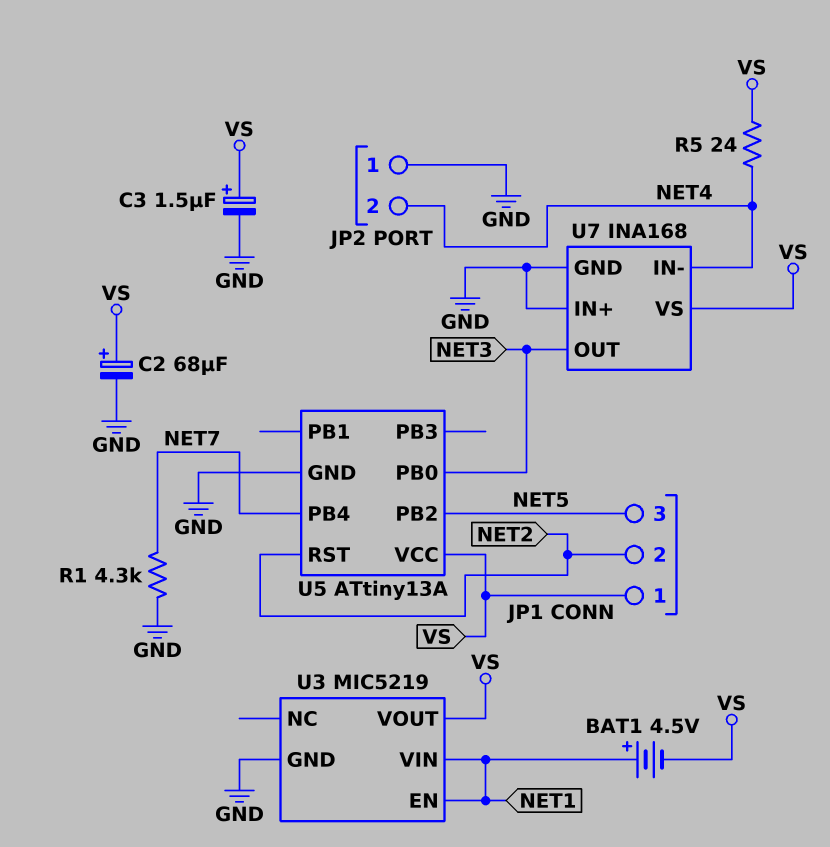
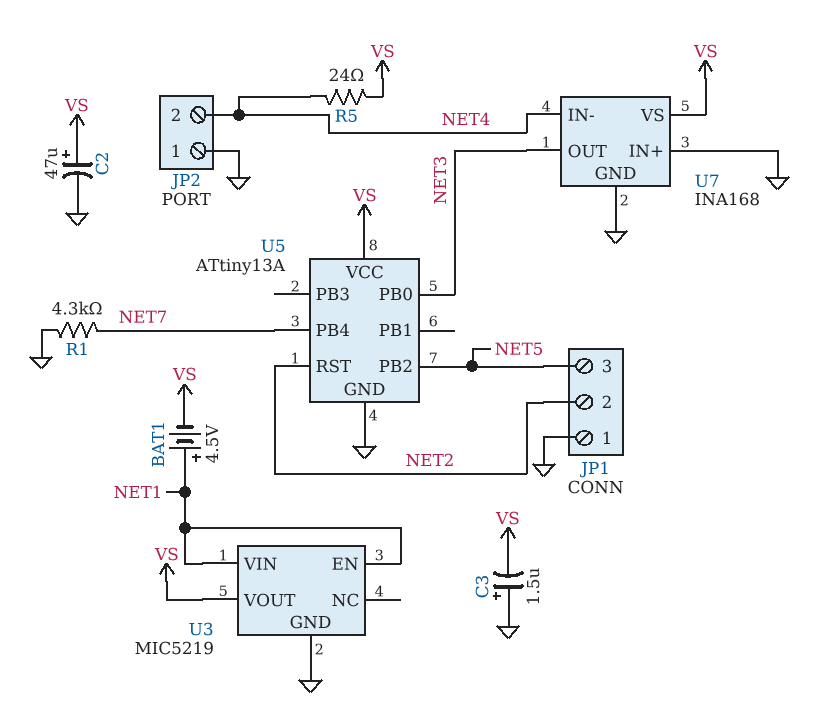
C2: 68uF (plus VS, minus GND) -> 47uF (plus VS, minus GND)
C3: 1.5uF (plus VS, minus GND) -> 1.5uF (plus GND, minus VS)
JP1 pin 1: VS -> GND

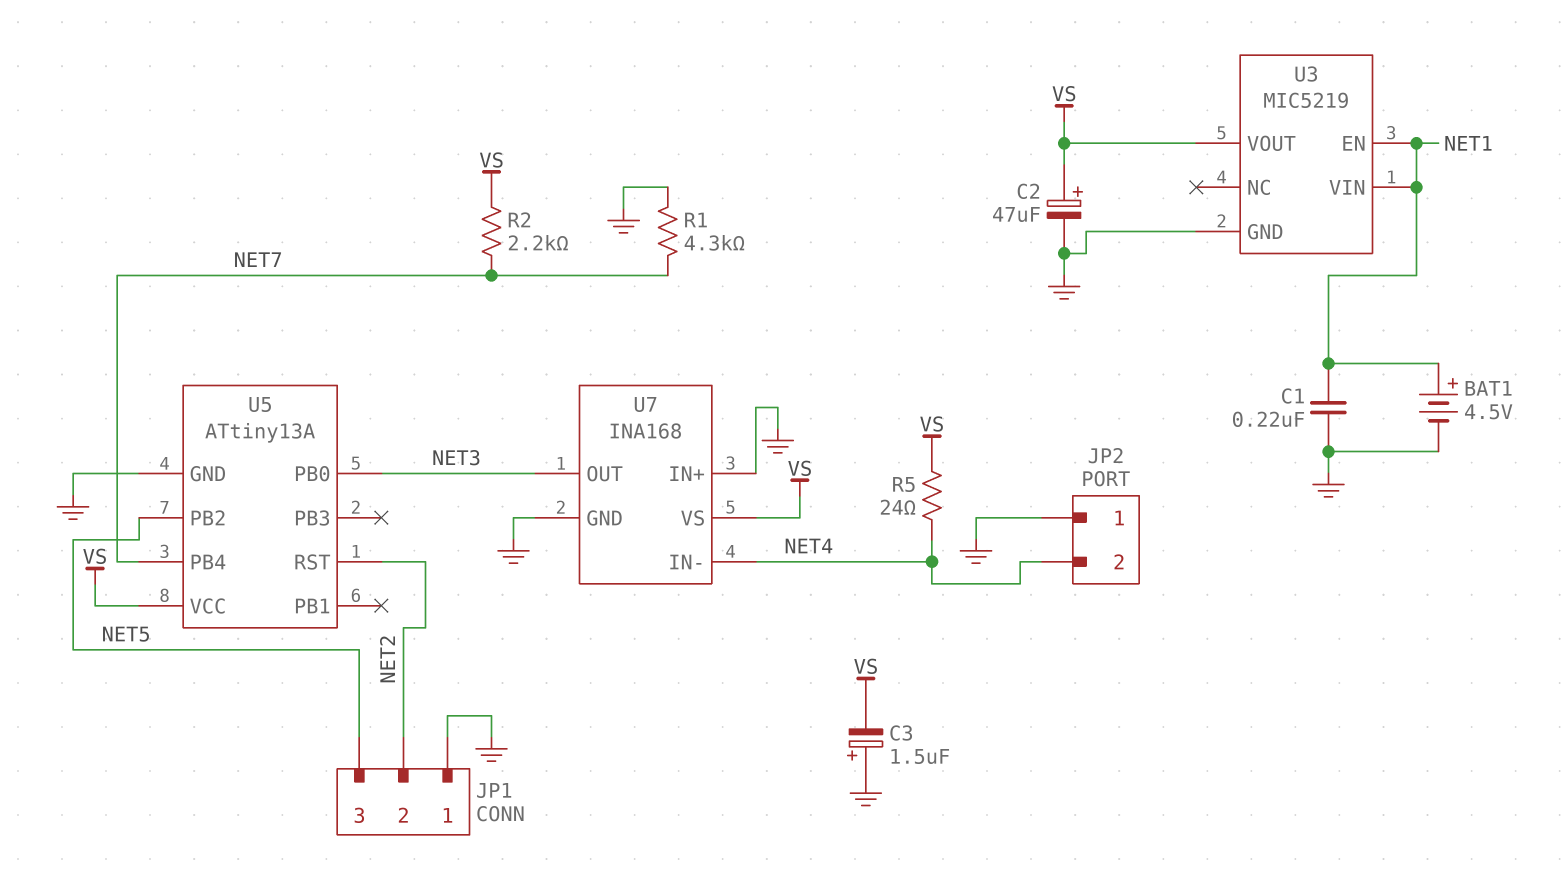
BAT1: 4.5V (plus NET1, minus VS) -> 4.5V (plus NET1, minus GND)
C1: none -> 220nF (GND, NET1)
R2: none -> 2.2k (NET7, VS)

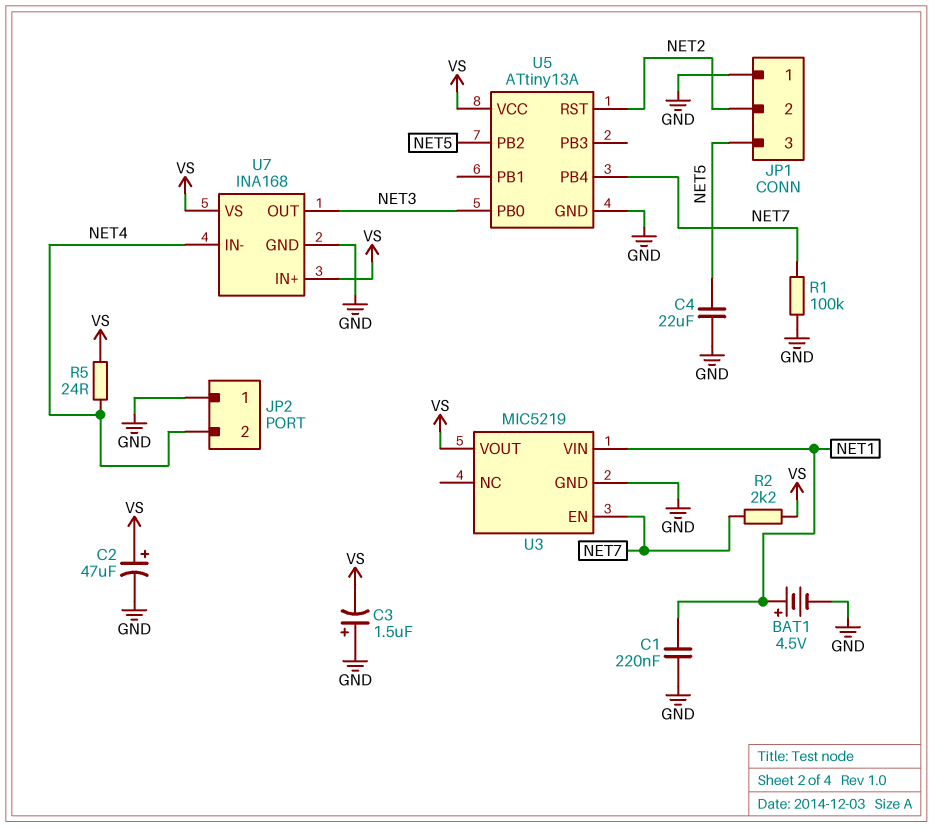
C4: none -> 22uF (GND, NET5)
R1: 4.3k (GND, NET7) -> 100k (GND, NET7)
U3 pin EN: NET1 -> NET7
U7 pin IN+: GND -> VS

